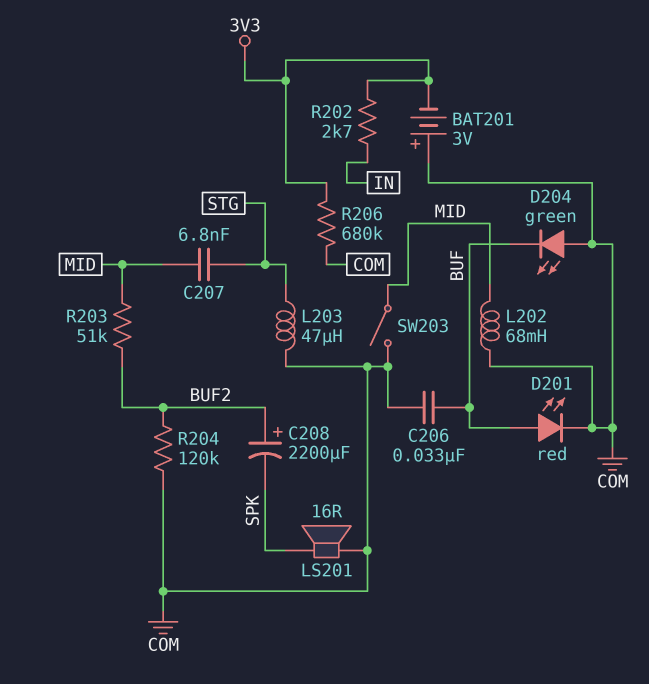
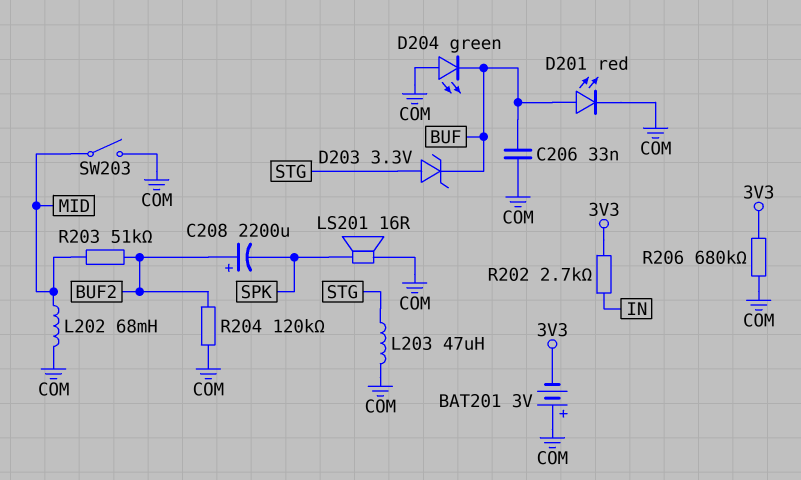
C207: 6.8nF (MID, STG) -> none
D203: none -> zener 3.3V (A STG, K BUF)

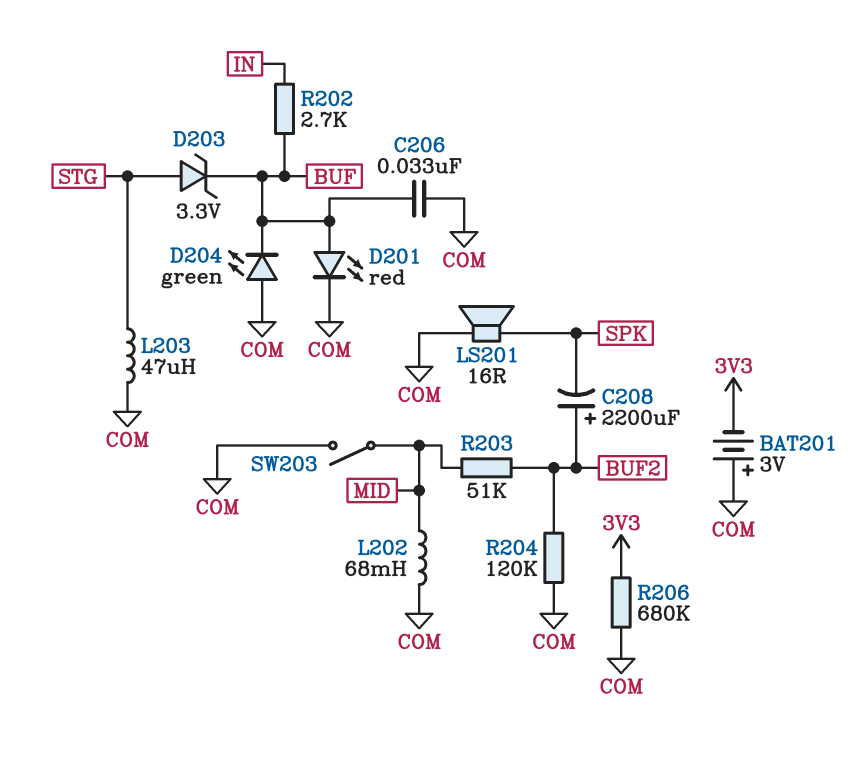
R202: 2.7k (3V3, IN) -> 2.7k (BUF, IN)

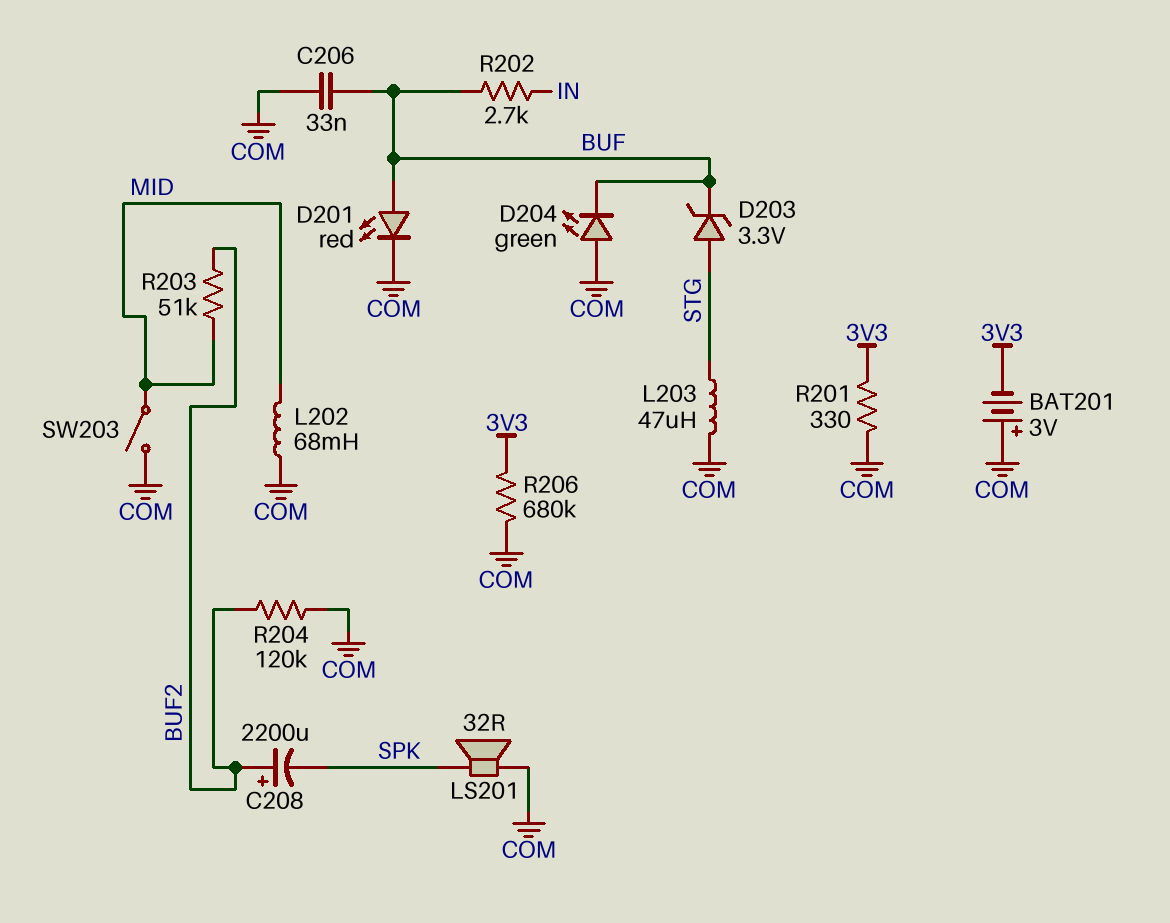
LS201: speaker 16R (COM, SPK) -> speaker 32R (COM, SPK)
R201: none -> 330 (3V3, COM)

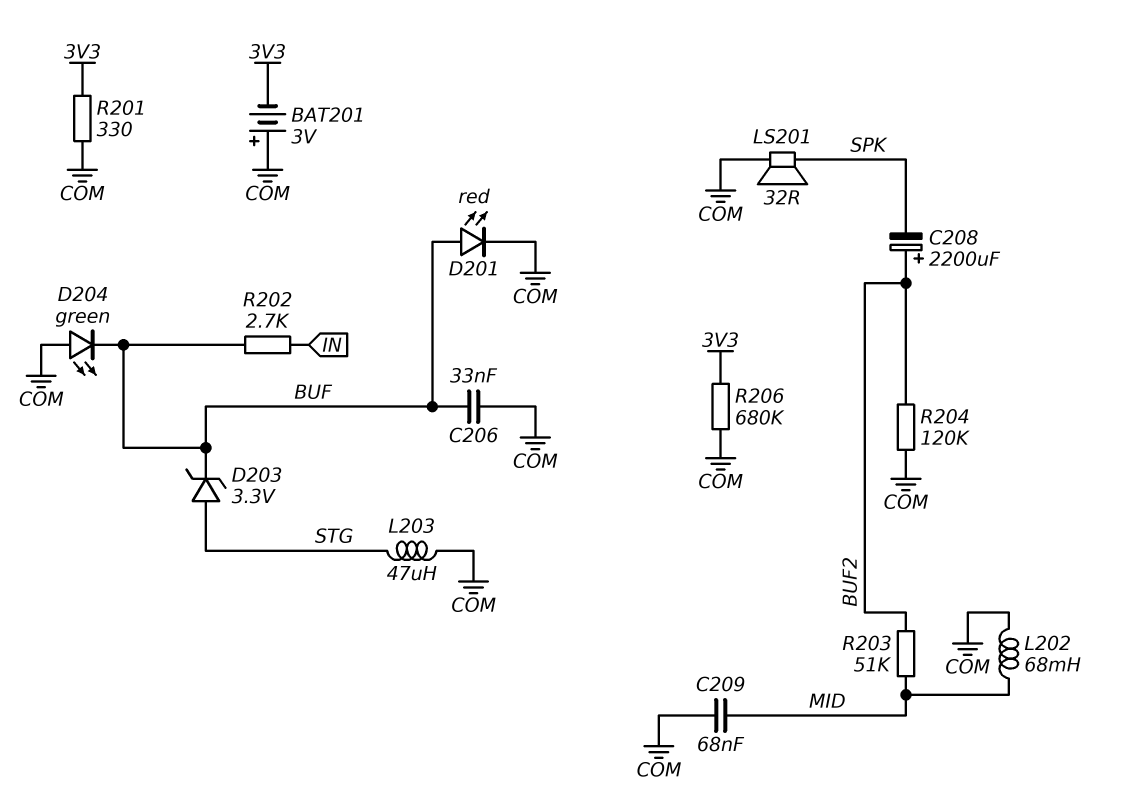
C209: none -> 68nF (COM, MID)
SW203: switch (COM, MID) -> none

